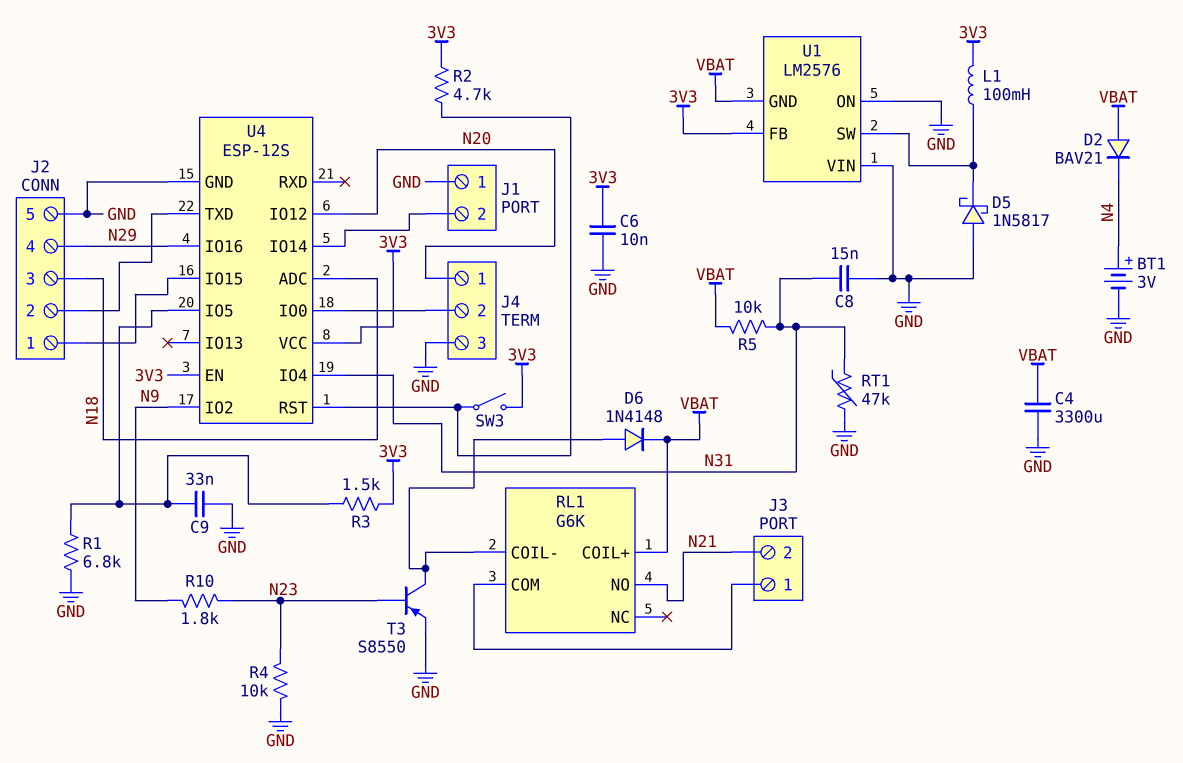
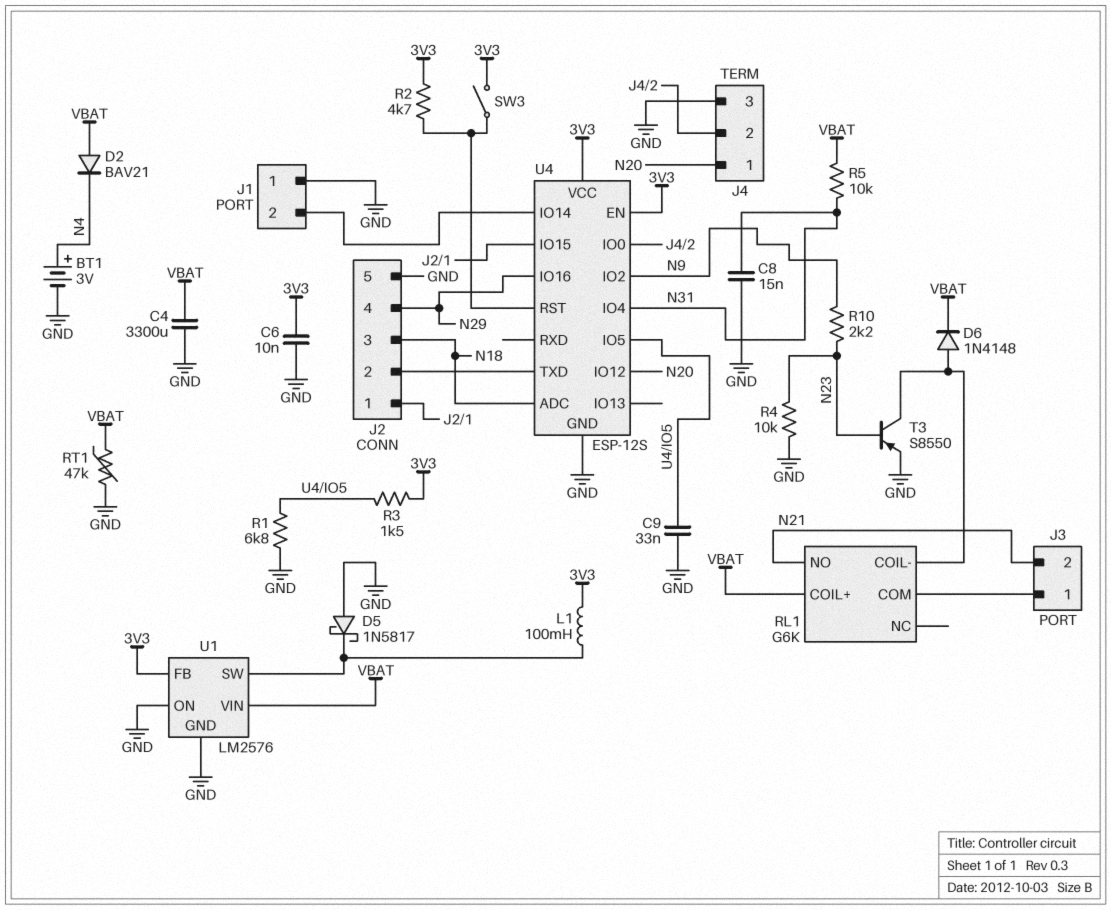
R10: 1.8k (N9, N23) -> 2.2k (N9, N23)
RT1: 47k (GND, N31) -> 47k (GND, VBAT)
U1 pin GND: VBAT -> GND
U1 pin VIN: GND -> VBAT

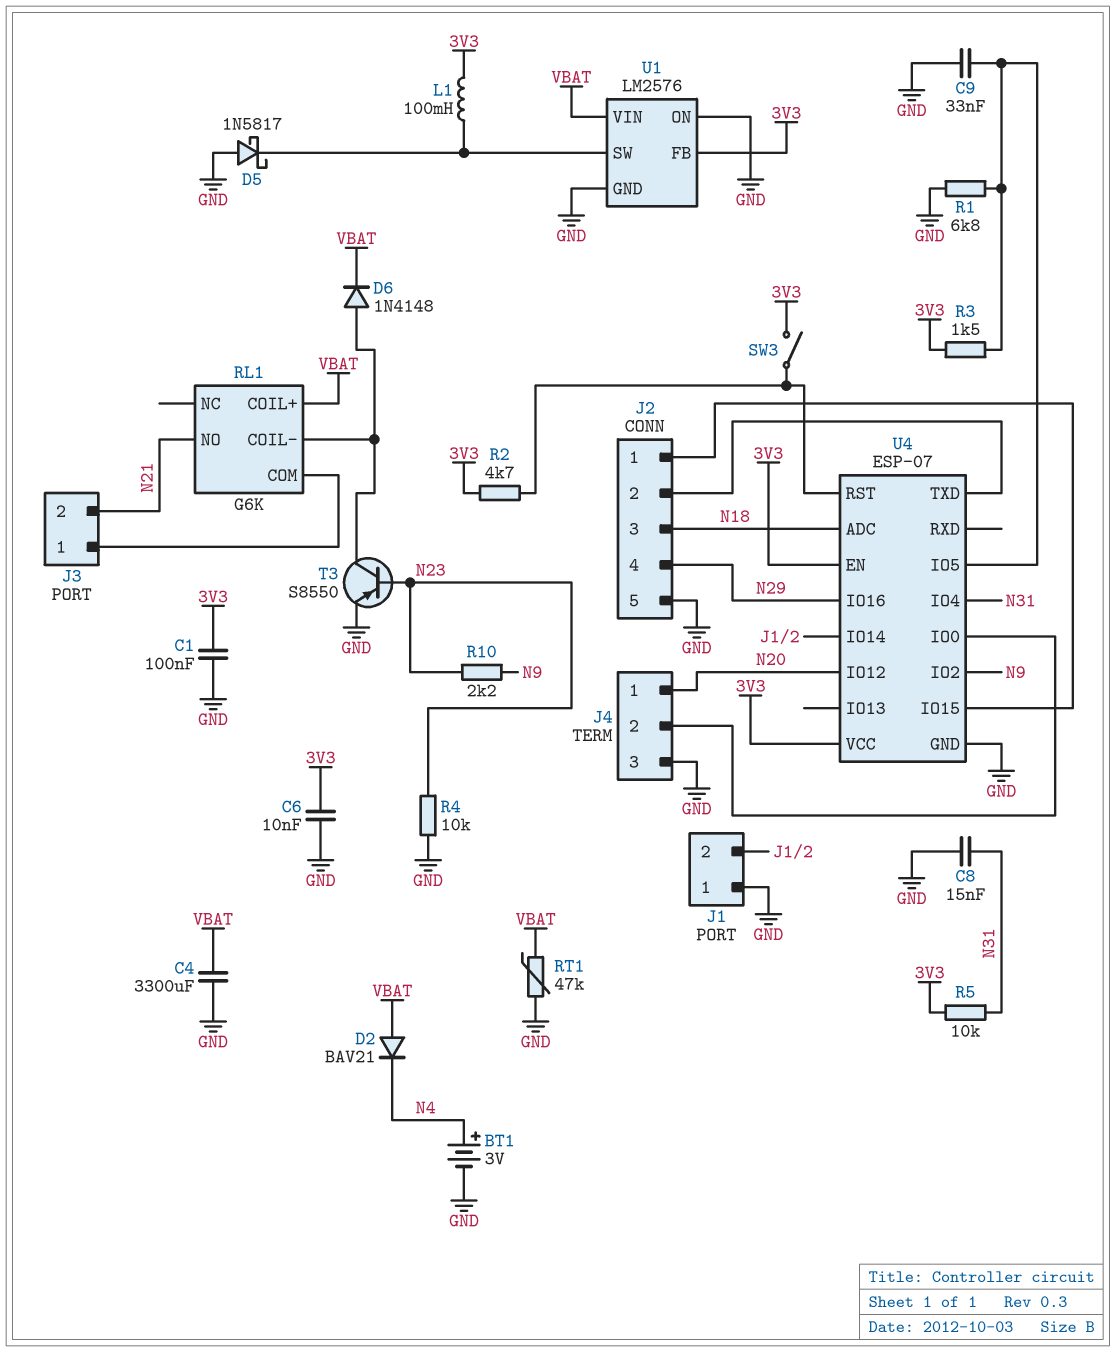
C1: none -> 100nF (3V3, GND)
R5: 10k (N31, VBAT) -> 10k (3V3, N31)
U4: ESP-12S -> ESP-07

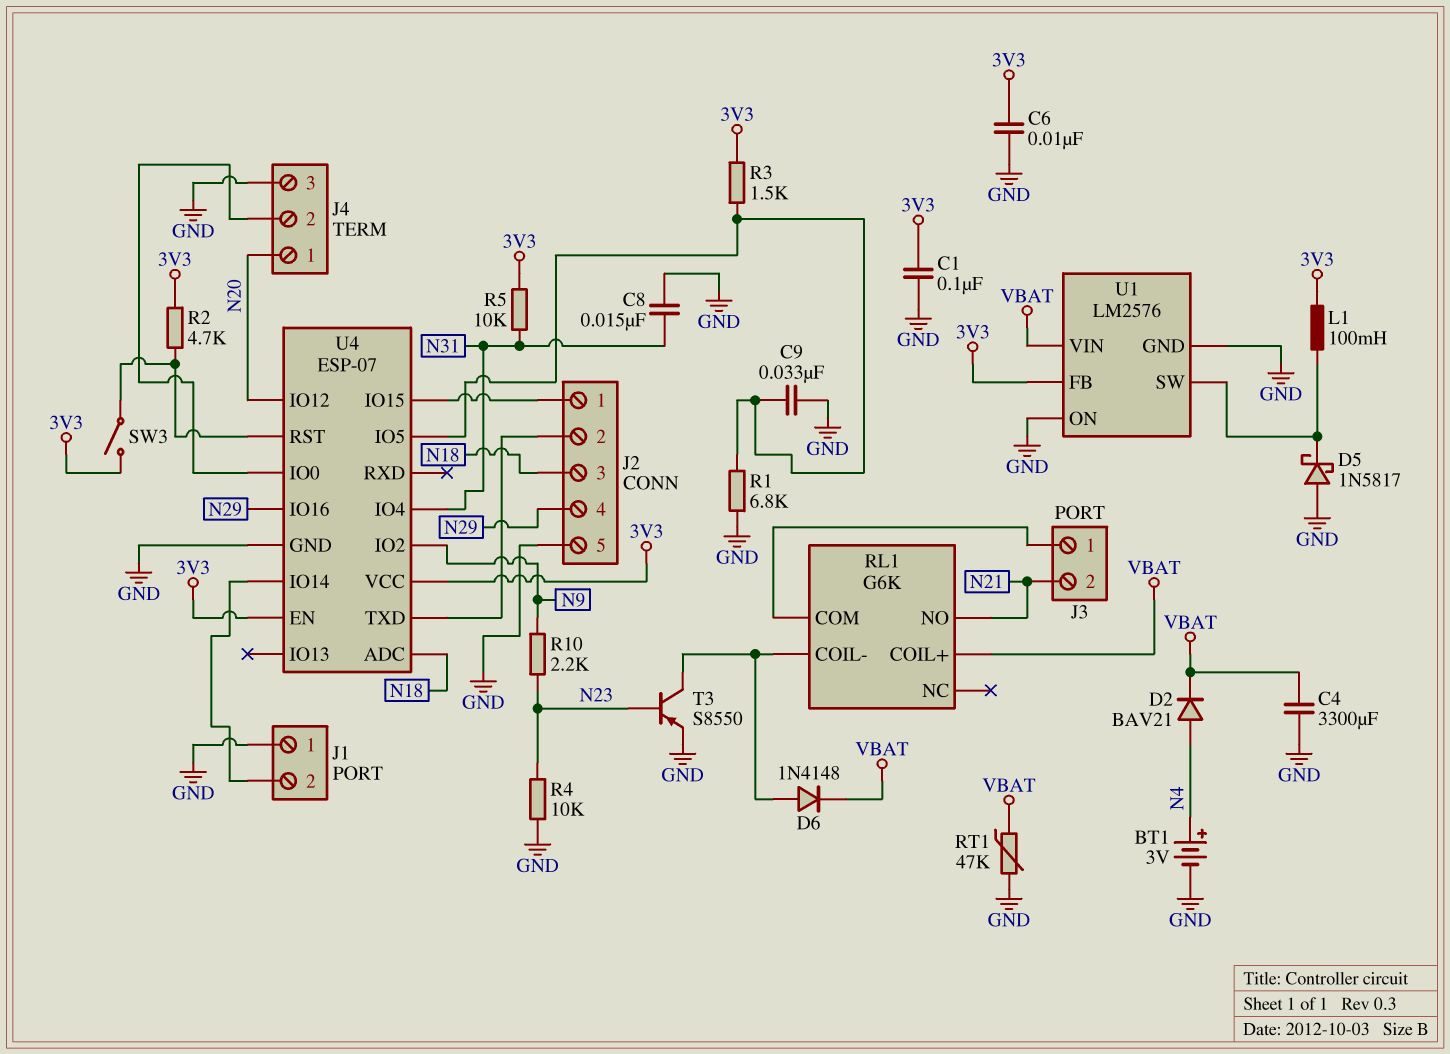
D2: diode BAV21 (A VBAT, K N4) -> diode BAV21 (A N4, K VBAT)

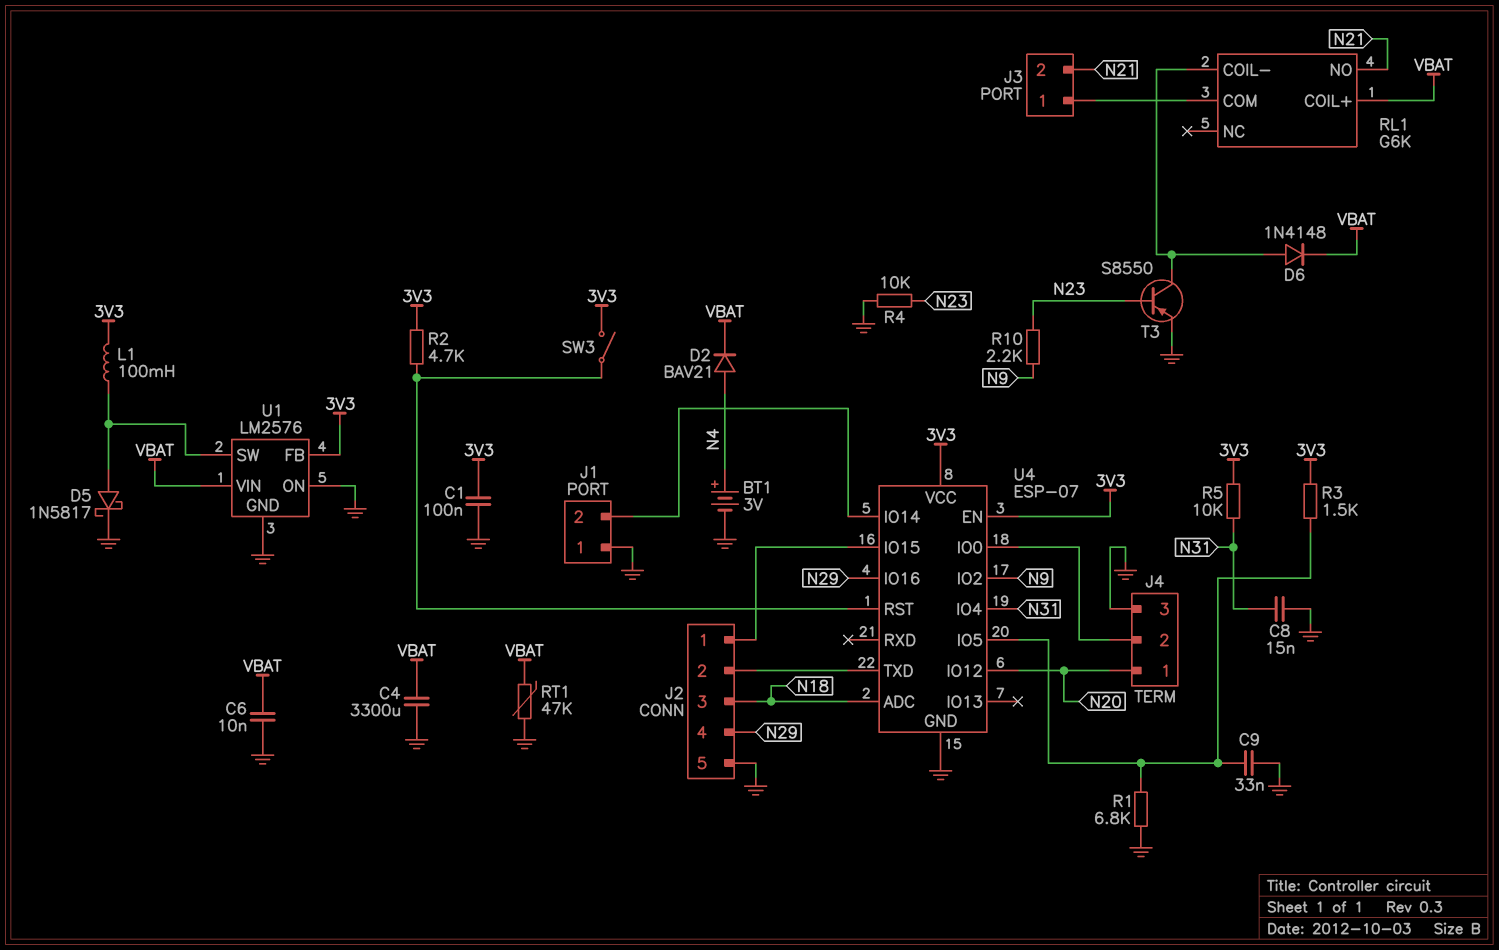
C6: 10nF (3V3, GND) -> 10nF (GND, VBAT)
D5: schottky 1N5817 (A GND, K U1/SW) -> schottky 1N5817 (A U1/SW, K GND)

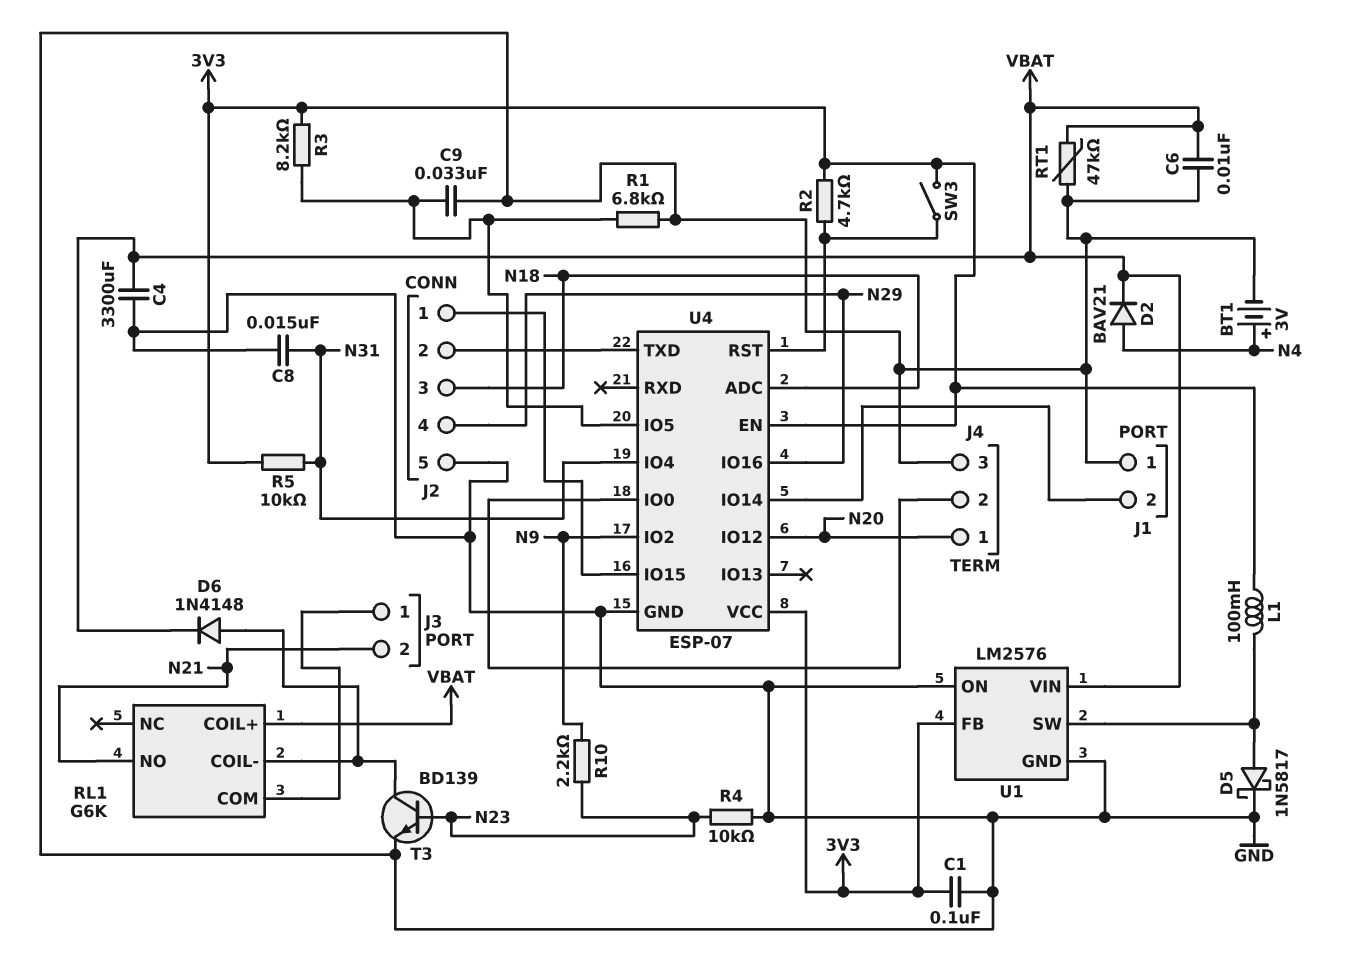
R3: 1.5k (3V3, U4/IO5) -> 8.2k (3V3, U4/IO5)
T3: PNP S8550 (B N23, C RL1/COIL-, E GND) -> NPN BD139 (B N23, C RL1/COIL-, E GND)

